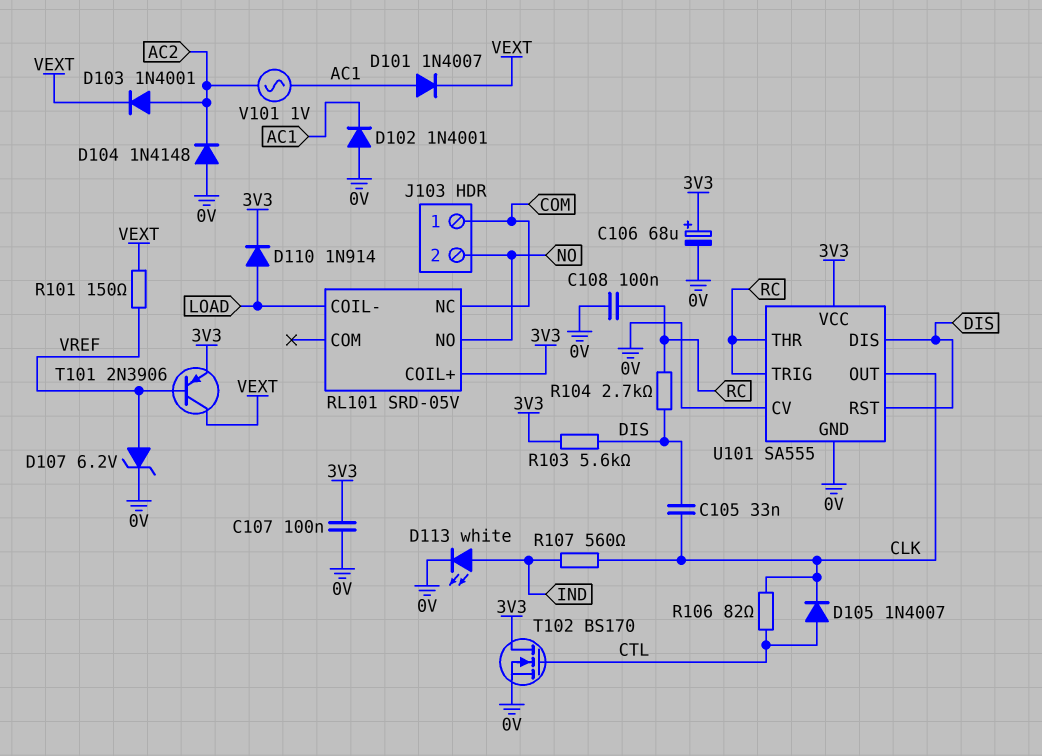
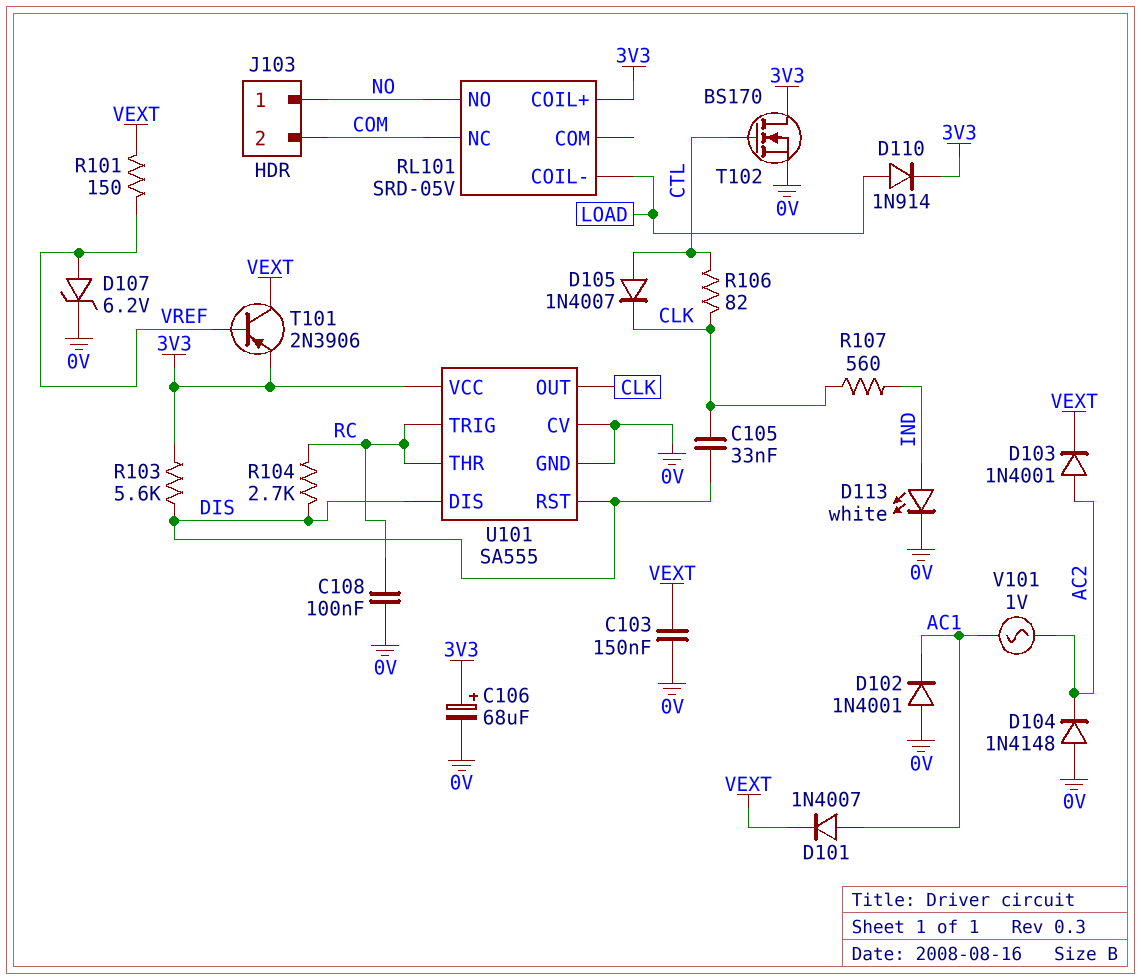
C103: none -> 150nF (0V, VEXT)
C107: 100nF (0V, 3V3) -> none
J103 pin 1: COM -> NO
J103 pin 2: NO -> COM

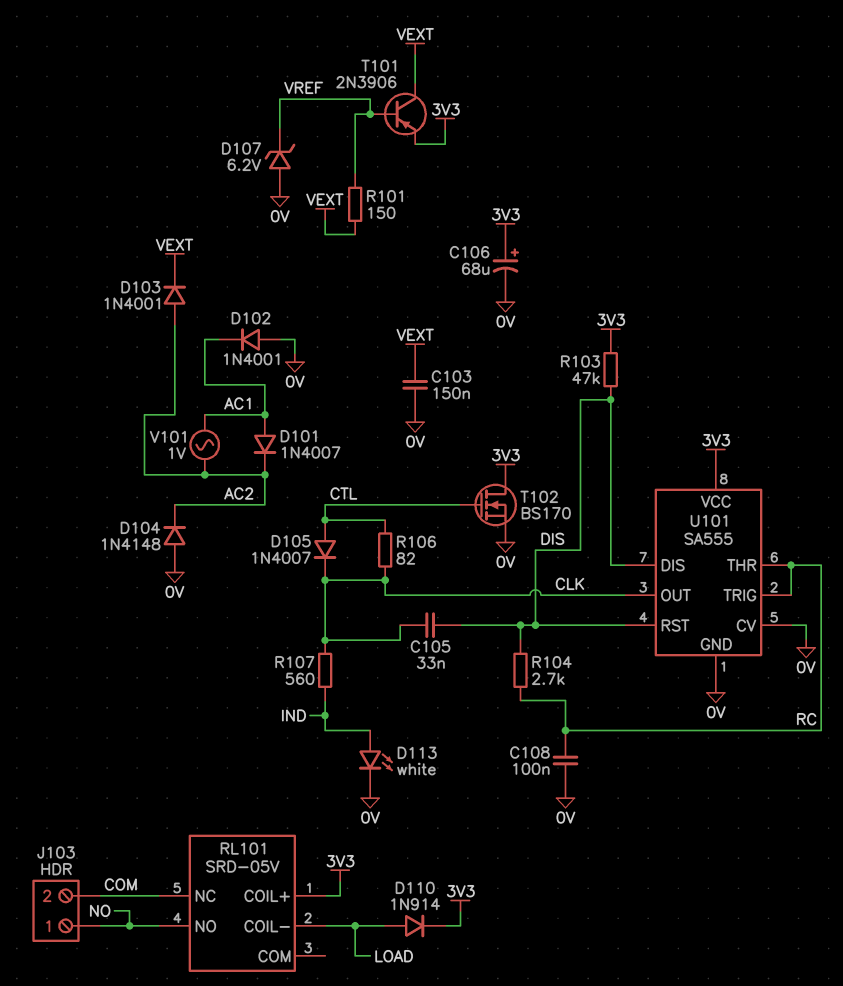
D101: diode 1N4007 (A AC1, K VEXT) -> diode 1N4007 (A AC1, K AC2)
D107: zener 6.2V (A VREF, K 0V) -> zener 6.2V (A 0V, K VREF)
R103: 5.6k (3V3, DIS) -> 47k (3V3, DIS)

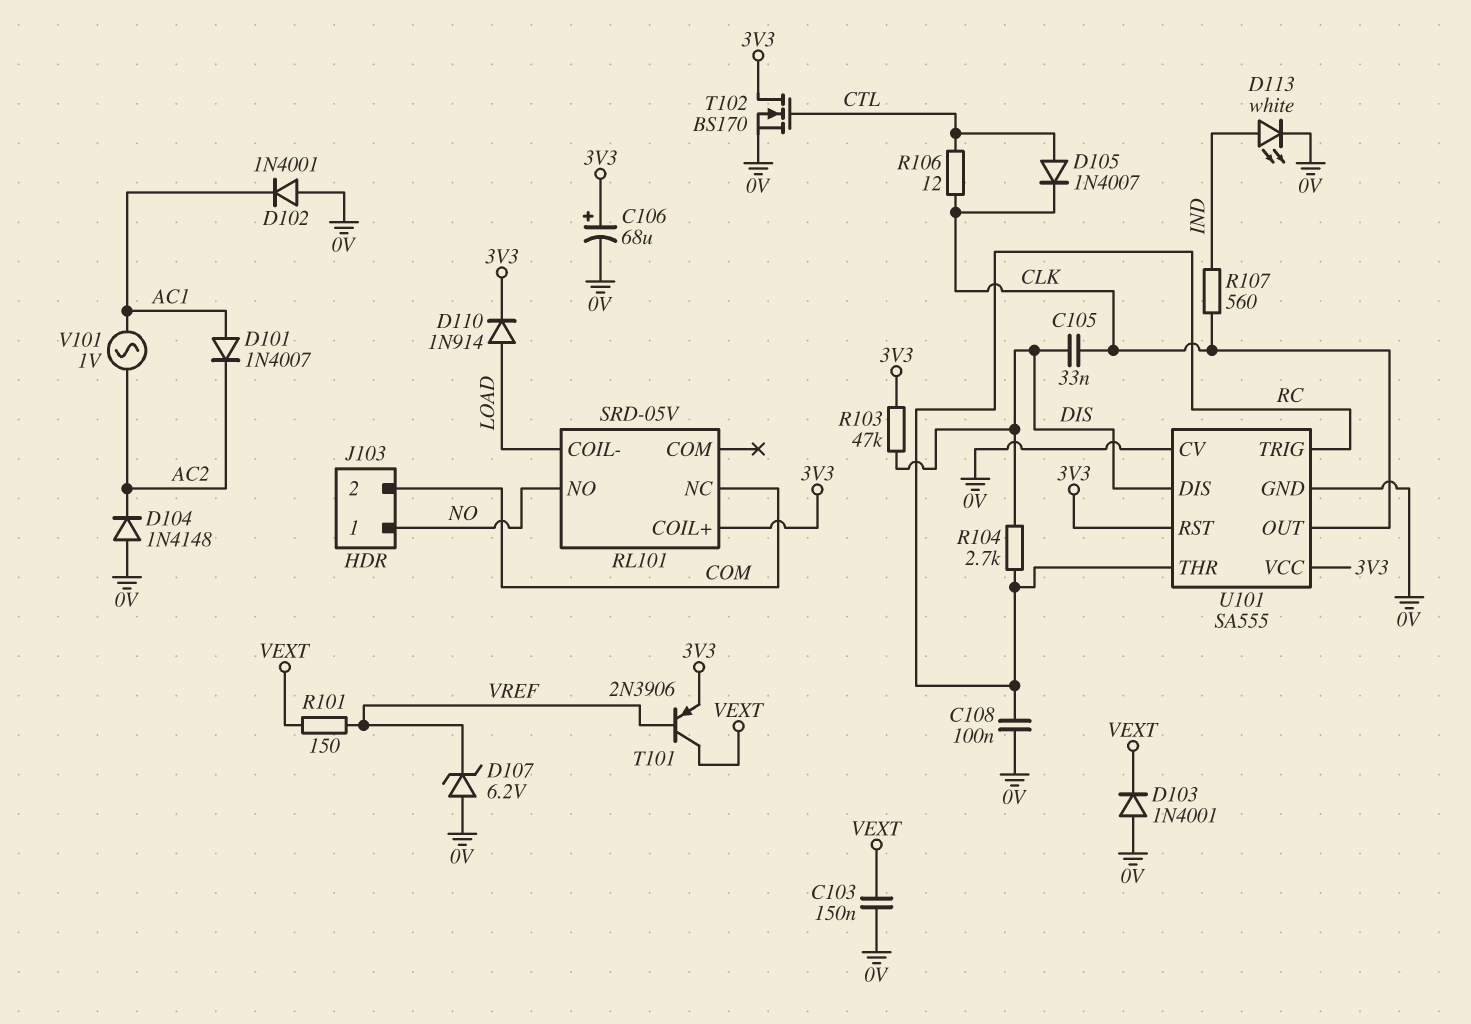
D103: diode 1N4001 (A AC2, K VEXT) -> diode 1N4001 (A 0V, K VEXT)
R106: 82 (CLK, CTL) -> 12 (CLK, CTL)
U101 pin RST: DIS -> 3V3

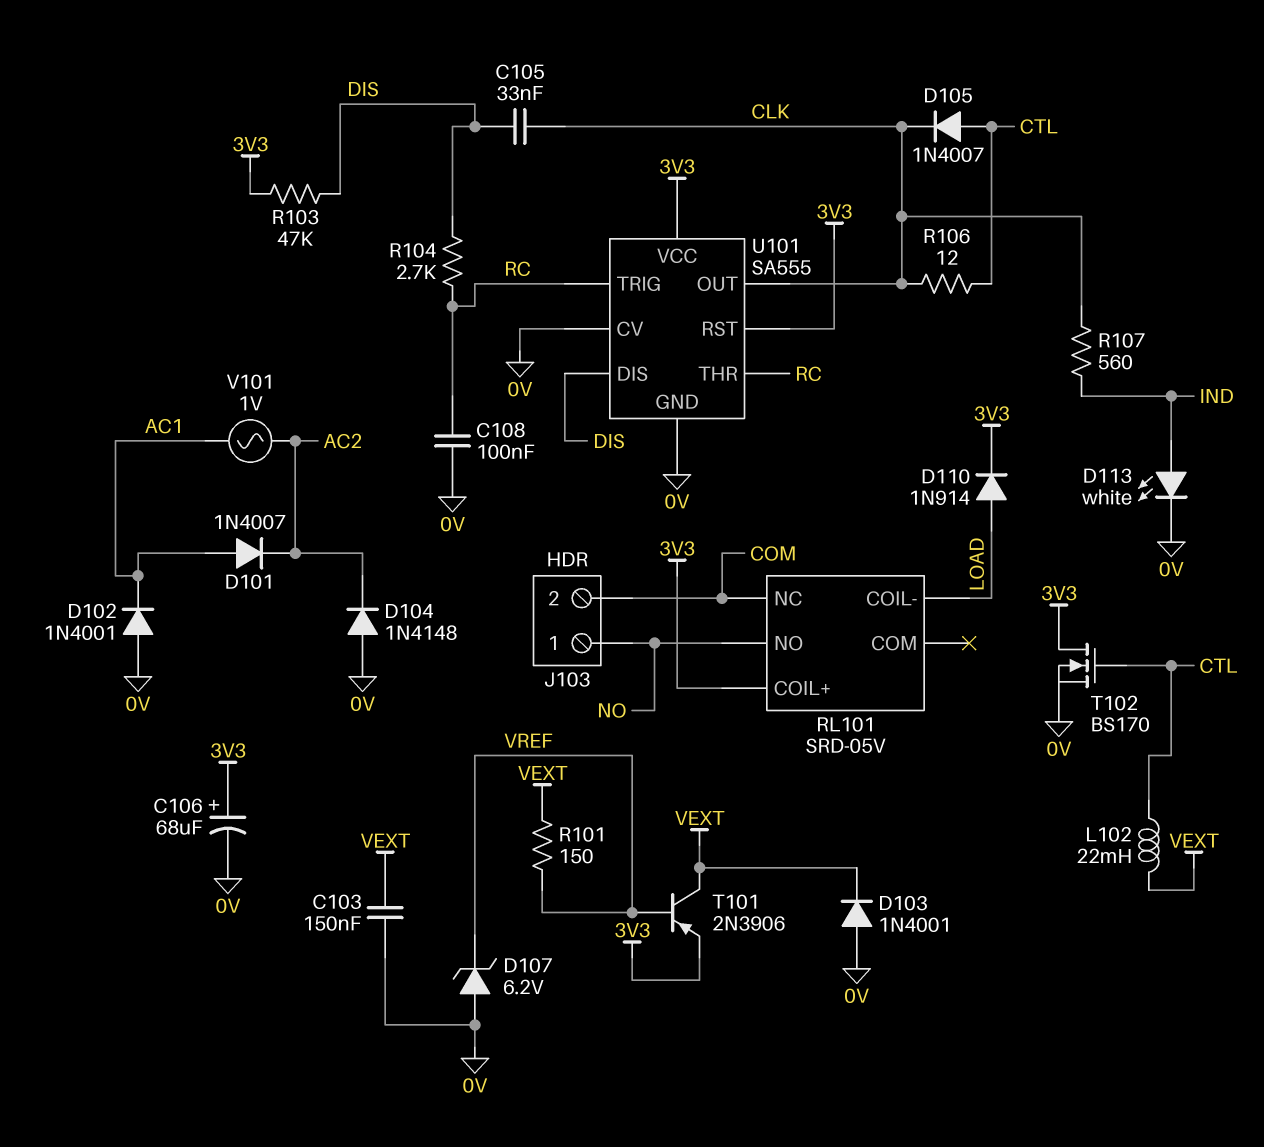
L102: none -> 22mH (CTL, VEXT)

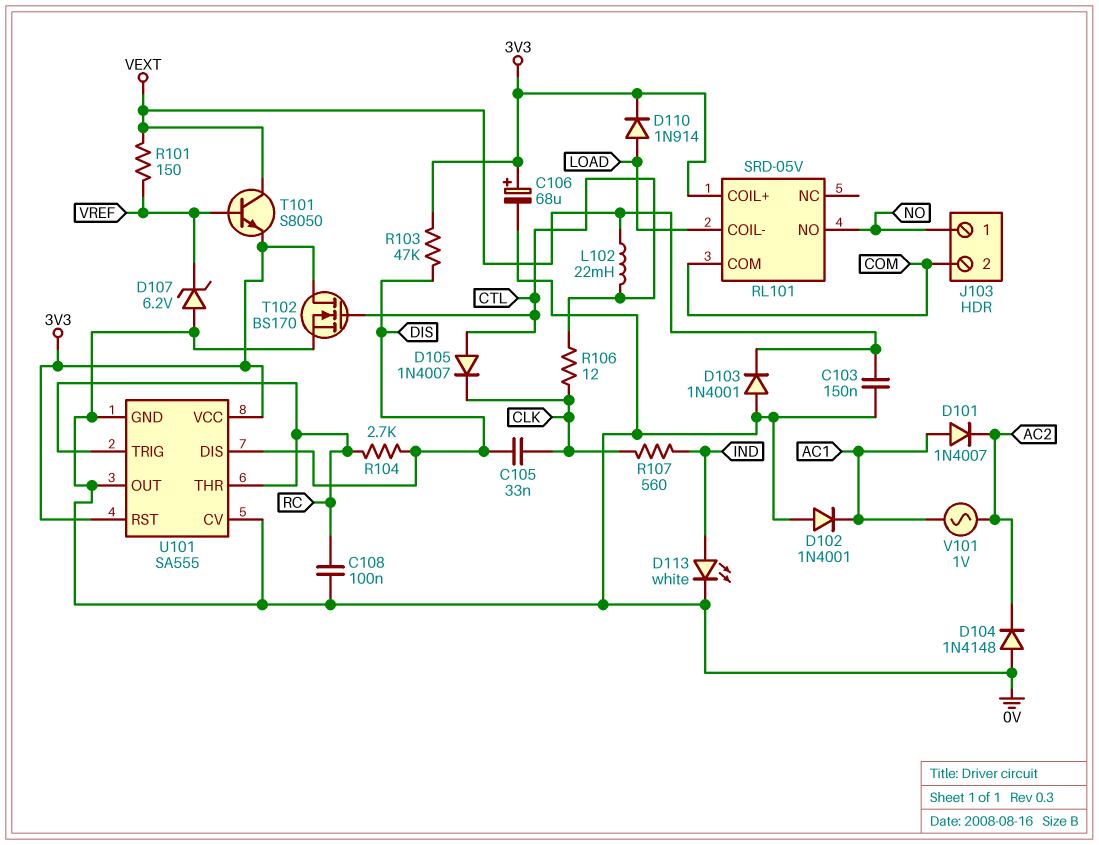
RL101 pin COM: none -> COM
RL101 pin NC: COM -> none
T101: PNP 2N3906 (B VREF, C VEXT, E 3V3) -> NPN S8050 (B VREF, C VEXT, E 3V3)
U101 pin OUT: CLK -> 0V

